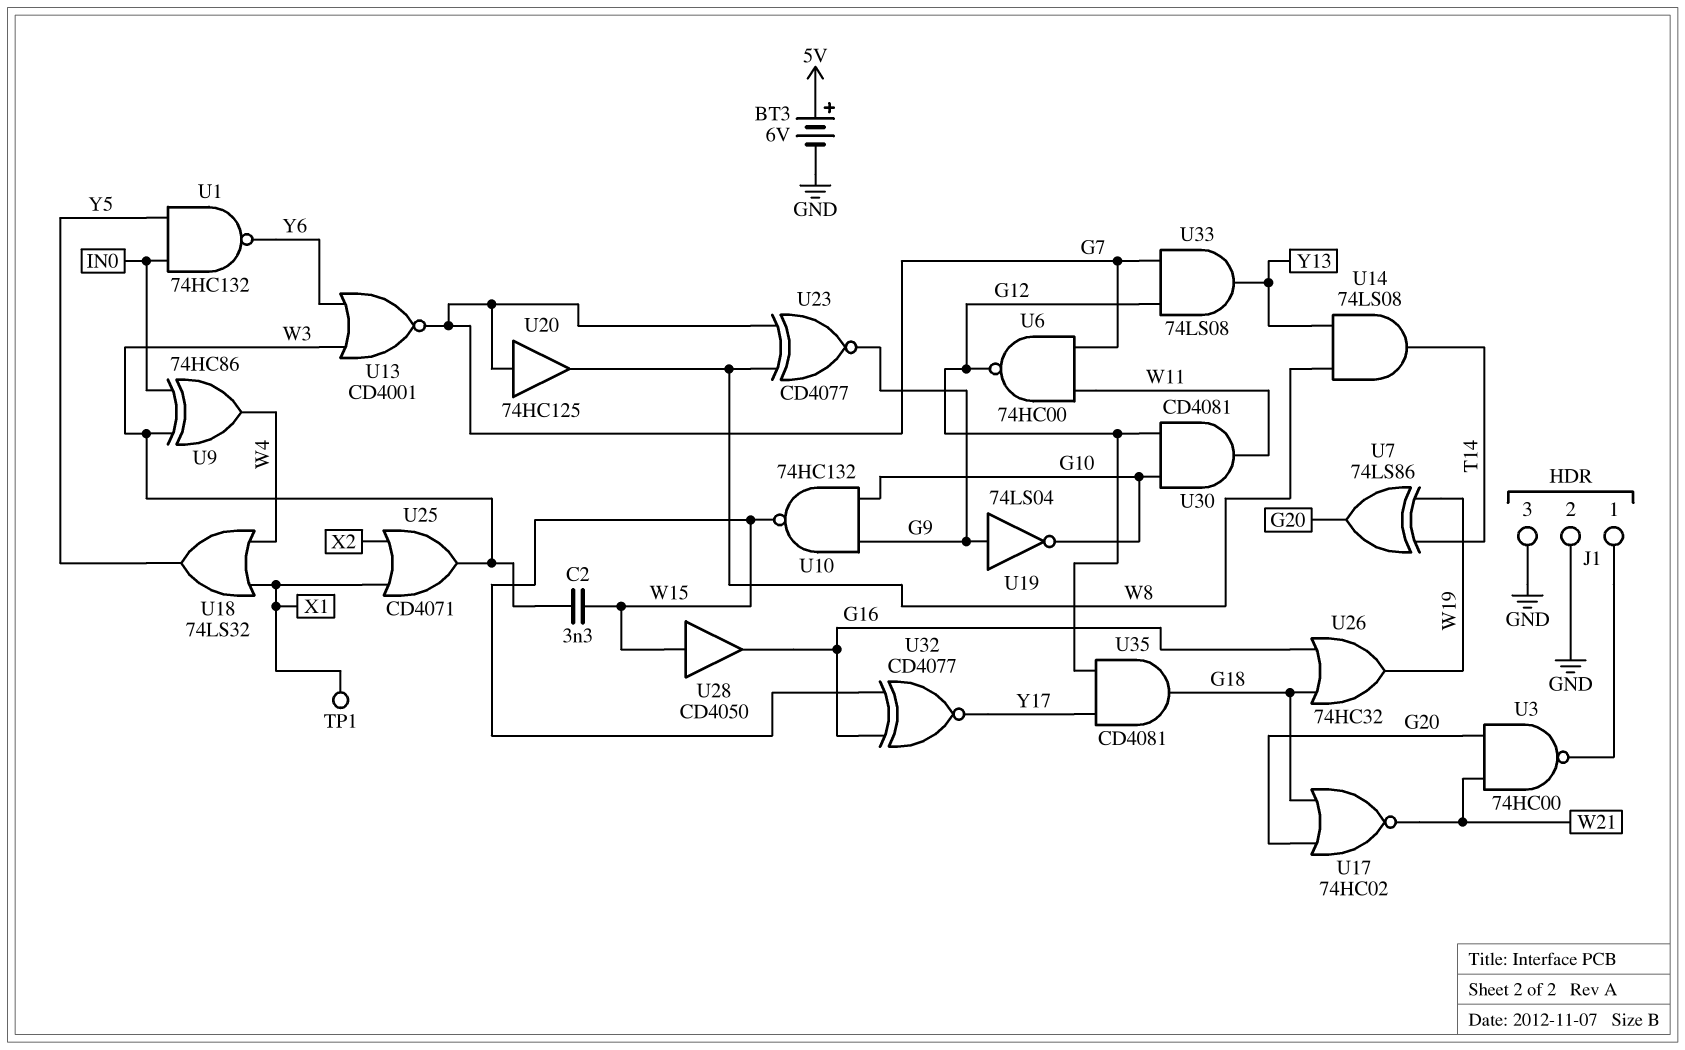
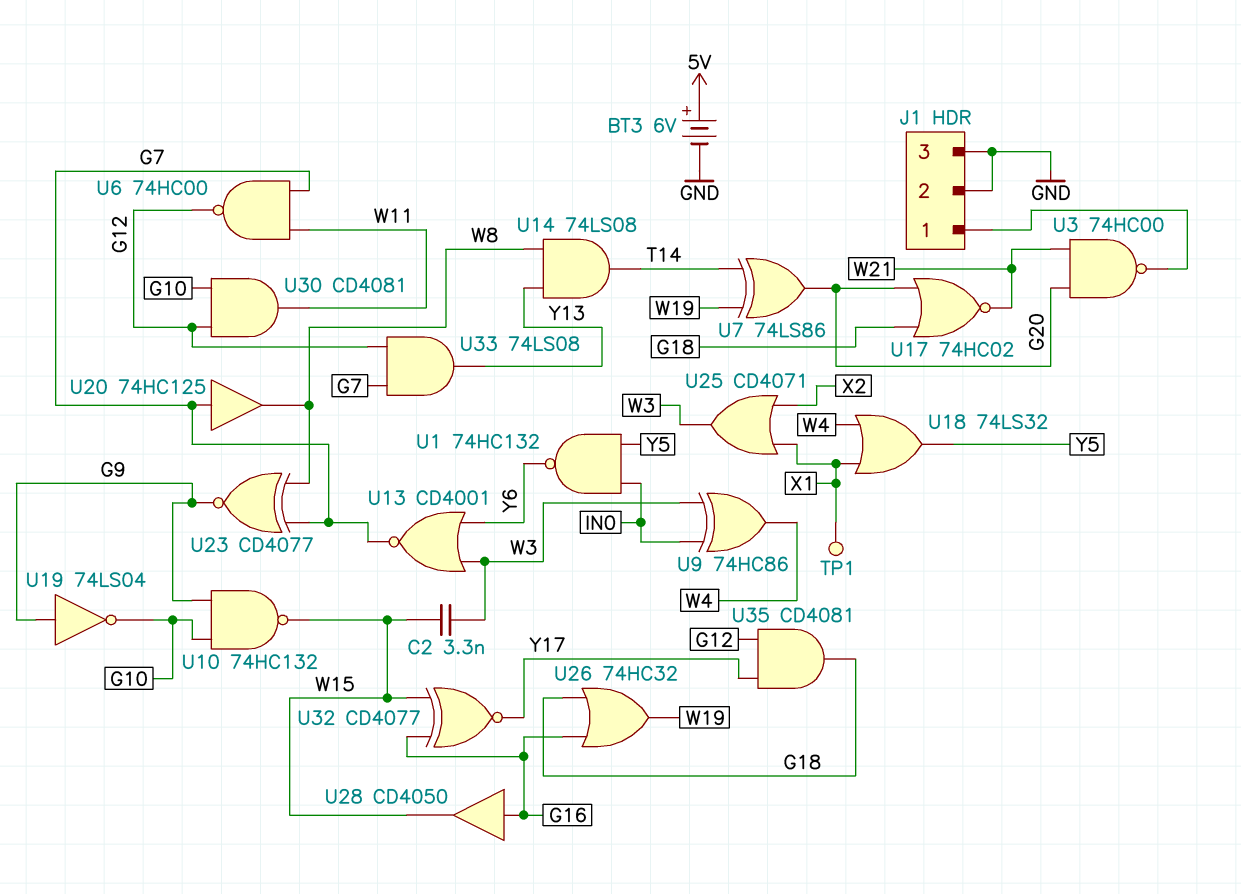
U28: buffer CD4050 (in W15, out G16) -> buffer CD4050 (in G16, out W15)

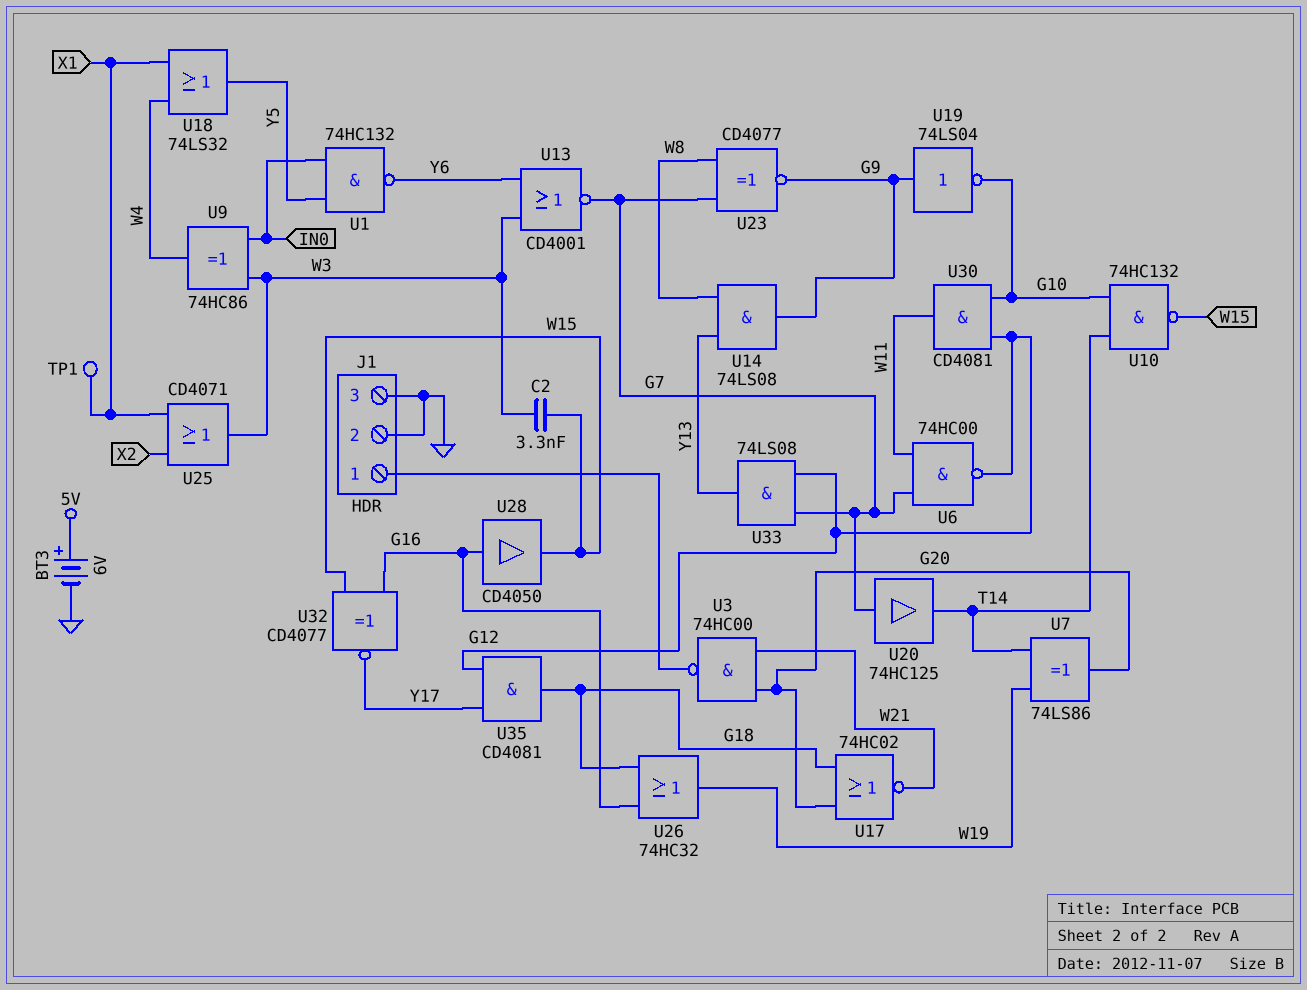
U10: NAND 74HC132 (in G9, in G10, out W15) -> NAND 74HC132 (in G10, in T14, out W15)
U14: AND 74LS08 (in W8, in Y13, out T14) -> AND 74LS08 (in W8, in Y13, out G9)
U20: buffer 74HC125 (in G7, out W8) -> buffer 74HC125 (in G7, out T14)

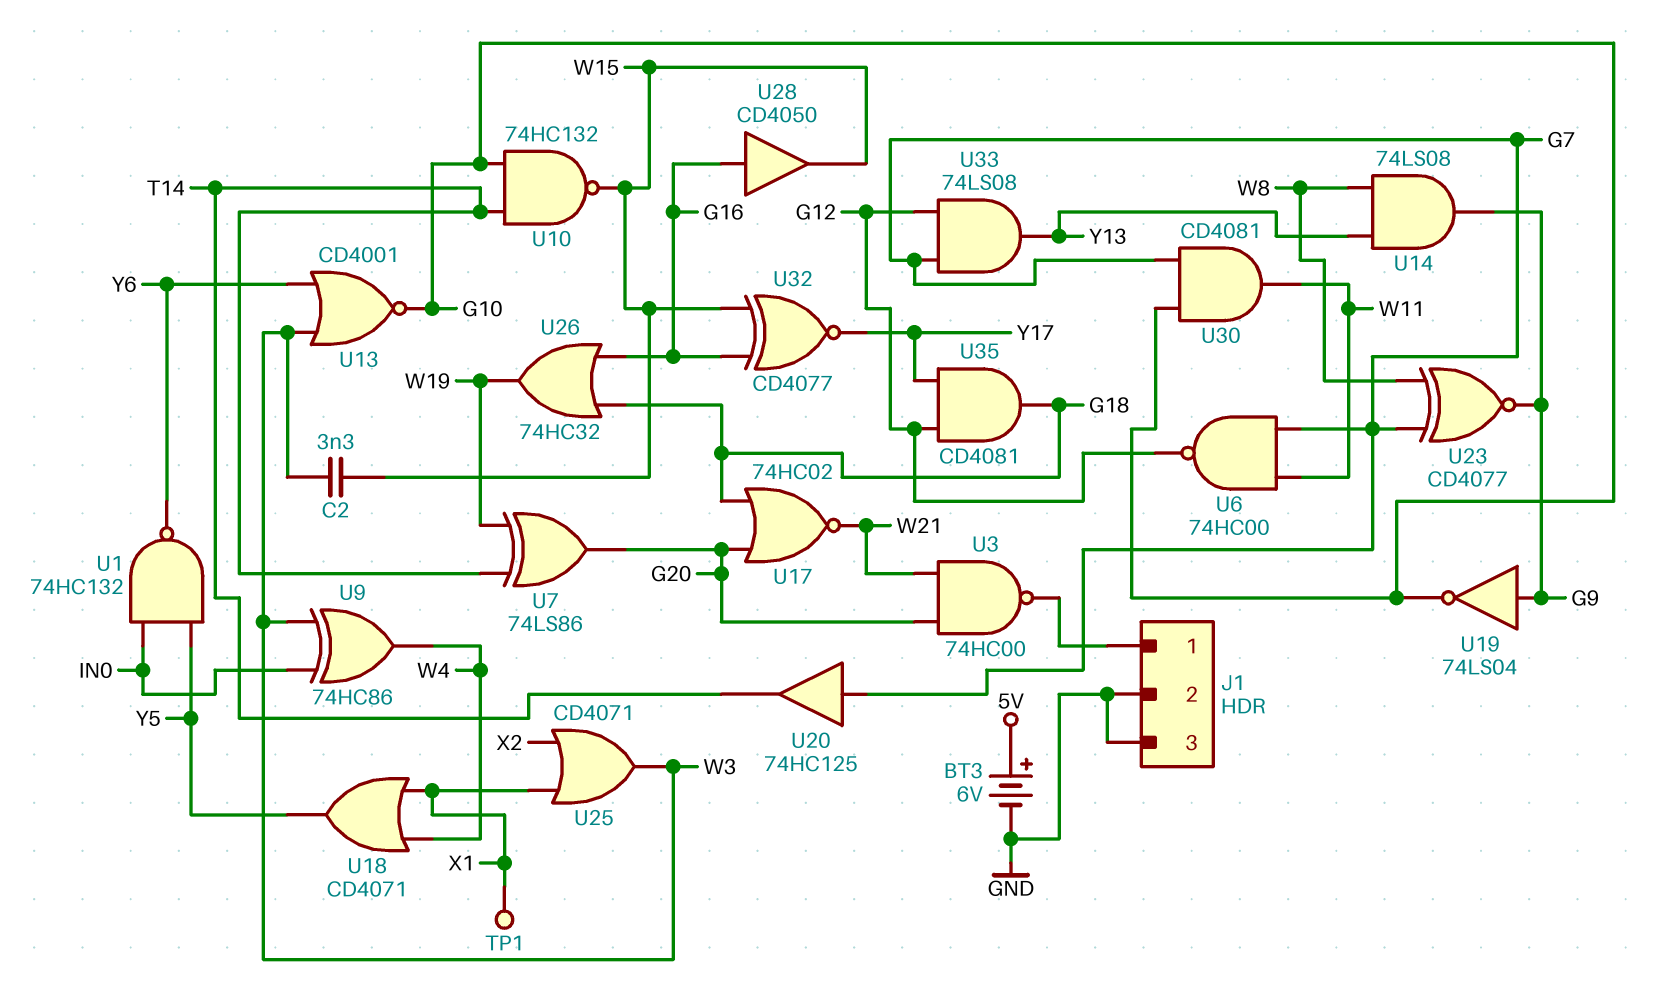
U13: NOR CD4001 (in W3, in Y6, out G7) -> NOR CD4001 (in W3, in Y6, out G10)
U18: OR 74LS32 (in W4, in X1, out Y5) -> OR CD4071 (in W4, in X1, out Y5)
U30: AND CD4081 (in G10, in G12, out W11) -> AND CD4081 (in G7, in G10, out W11)

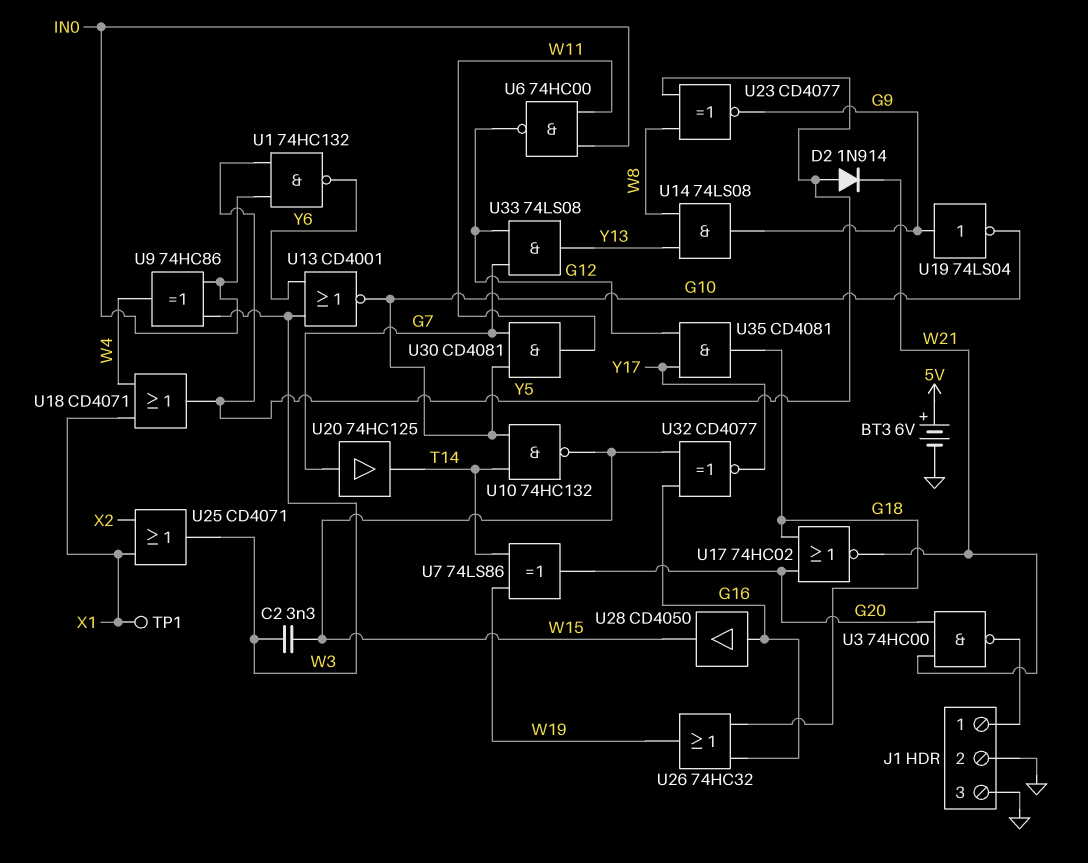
D2: none -> diode 1N914 (A Y5, K W21)
U6: NAND 74HC00 (in G7, in W11, out G12) -> NAND 74HC00 (in IN0, in W11, out G12)
U23: XNOR CD4077 (in G7, in W8, out G9) -> XNOR CD4077 (in W8, in Y5, out G9)

